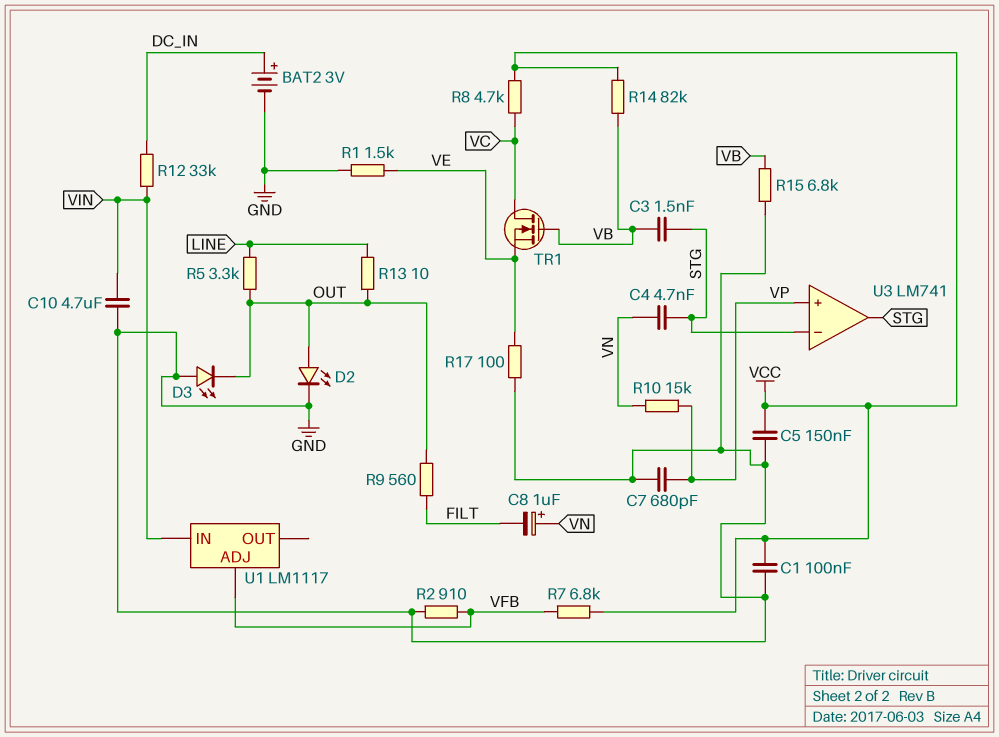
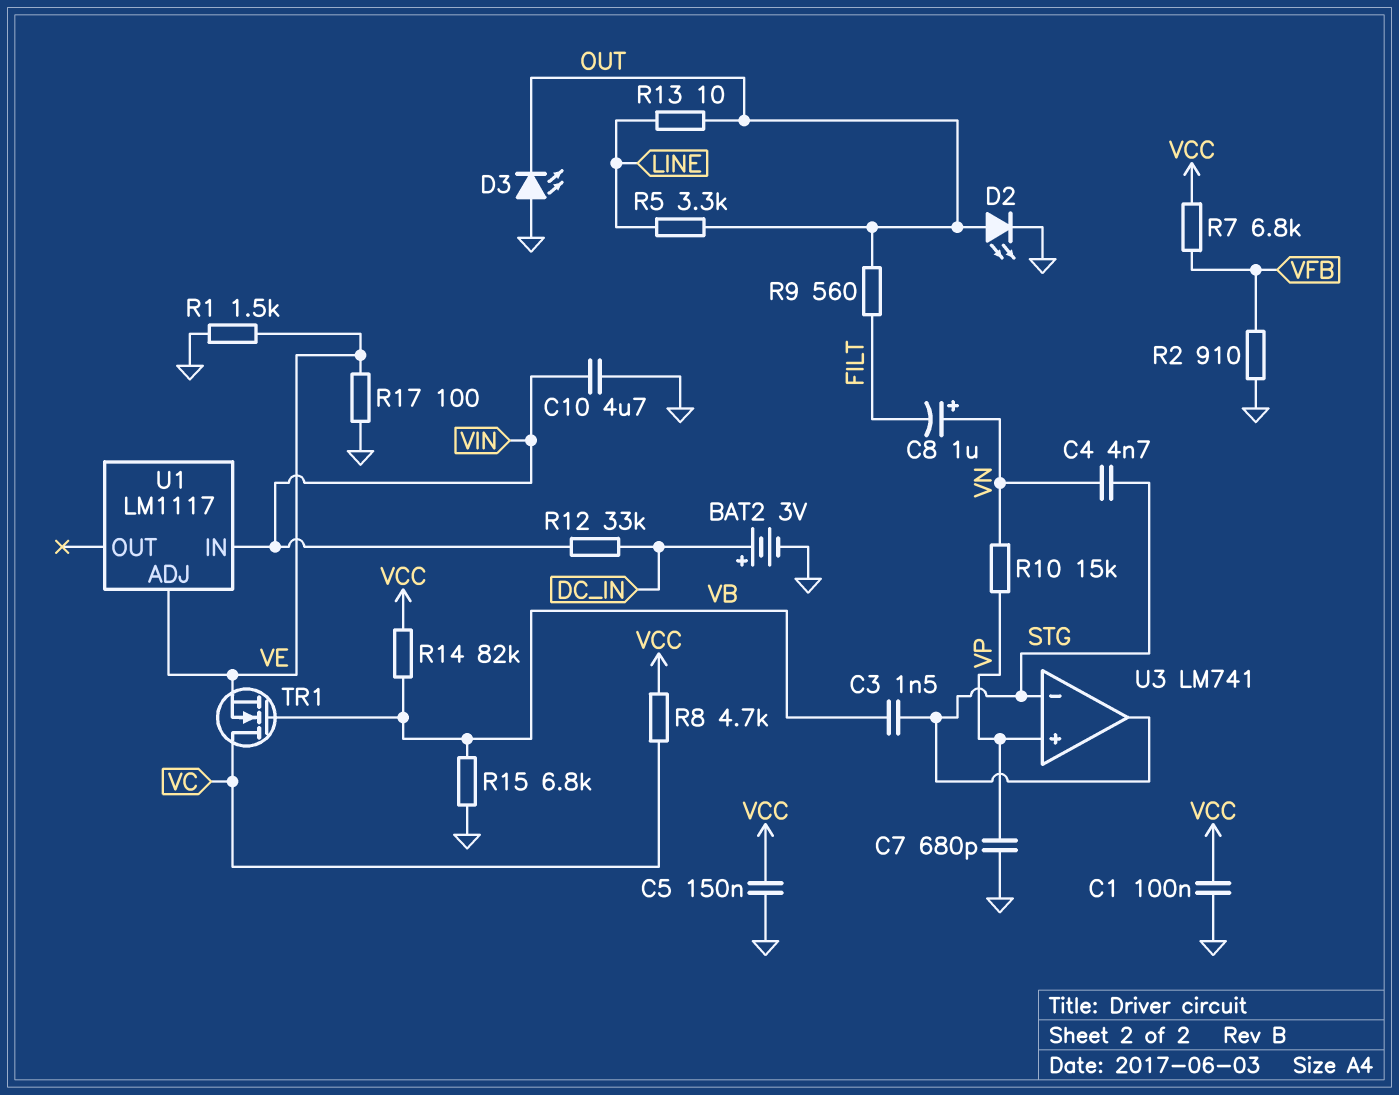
U1 pin ADJ: VFB -> VE

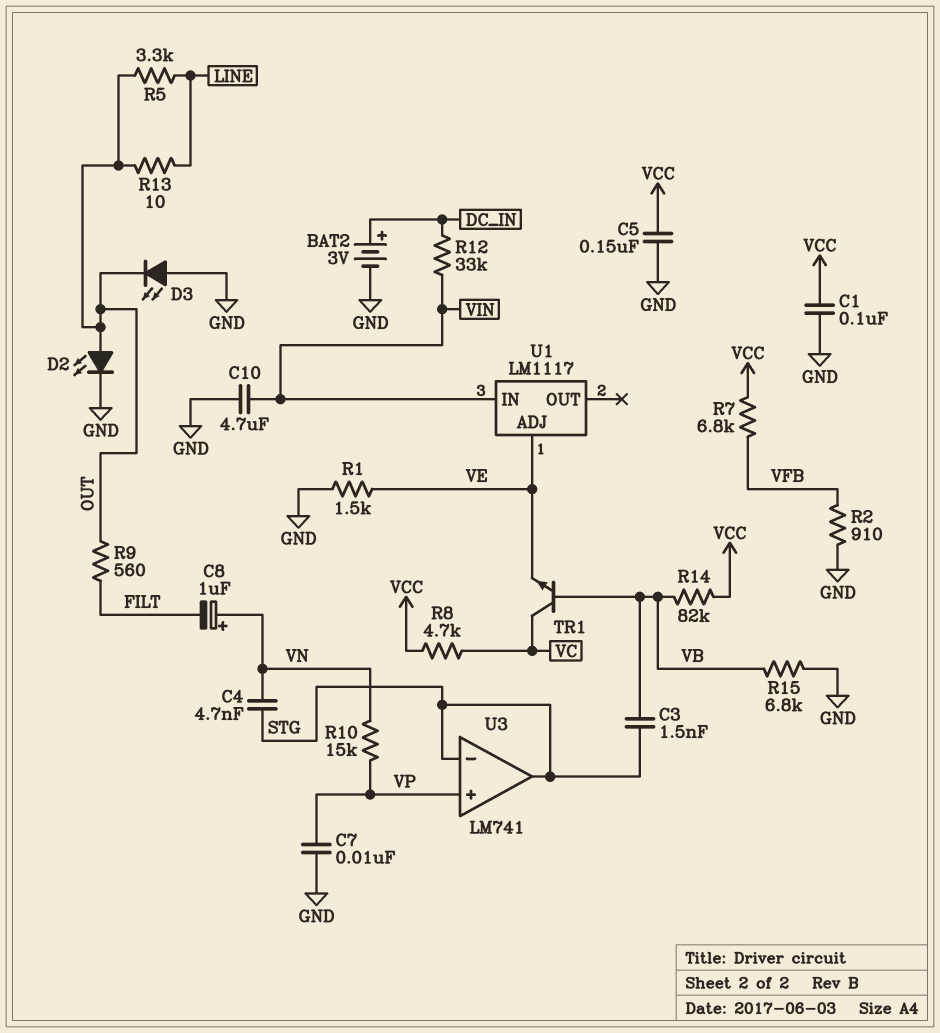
C7: 680pF (GND, VP) -> 10nF (GND, VP)
R17: 100 (GND, VE) -> none
TR1: NMOS (G VB, D VC, S VE) -> NPN (B VB, C VC, E VE)

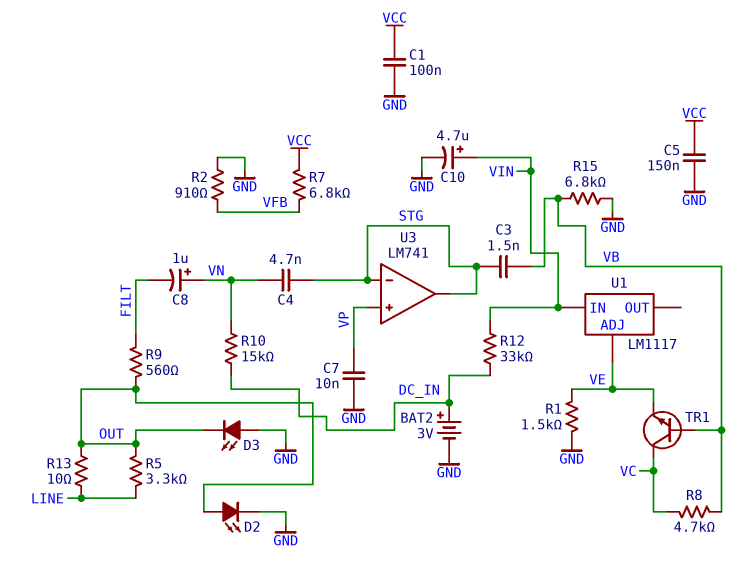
C10: 4.7uF (GND, VIN) -> 4.7uF (plus VIN, minus GND)
R8: 4.7k (VC, VCC) -> 4.7k (VB, VC)
R10: 15k (VN, VP) -> 15k (DC_IN, VN)
R14: 82k (VB, VCC) -> none

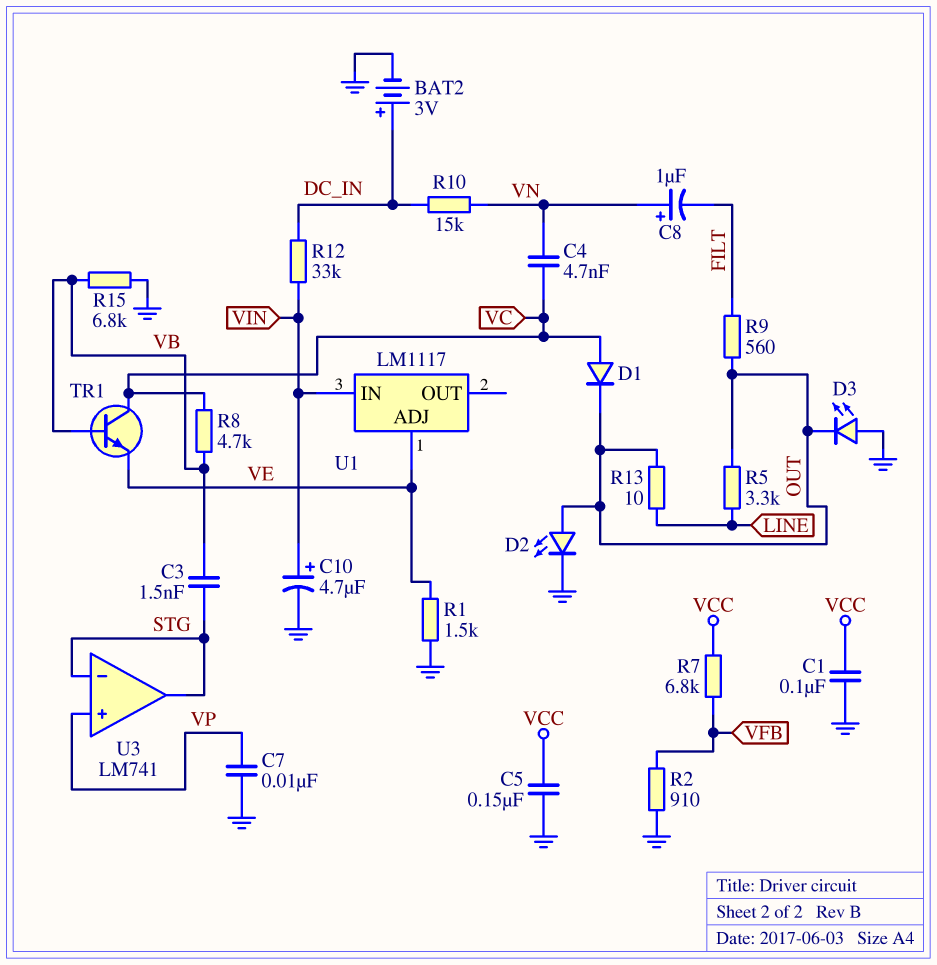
C4: 4.7nF (STG, VN) -> 4.7nF (VC, VN)
D1: none -> diode (A VC, K OUT)

